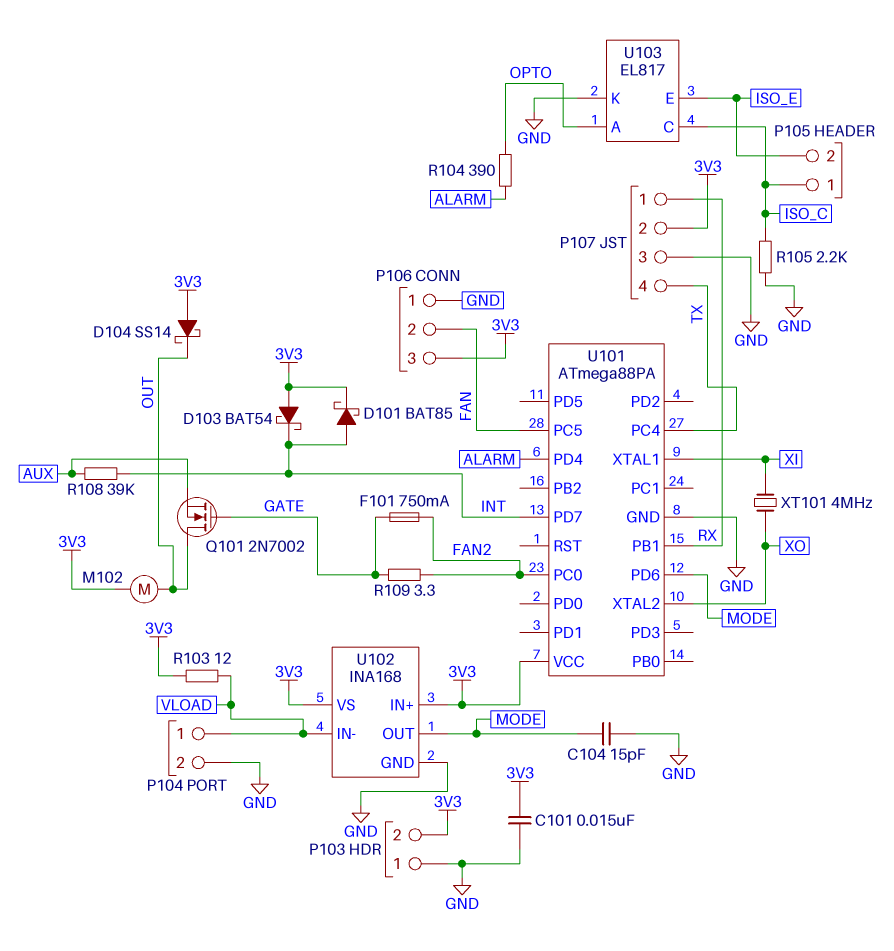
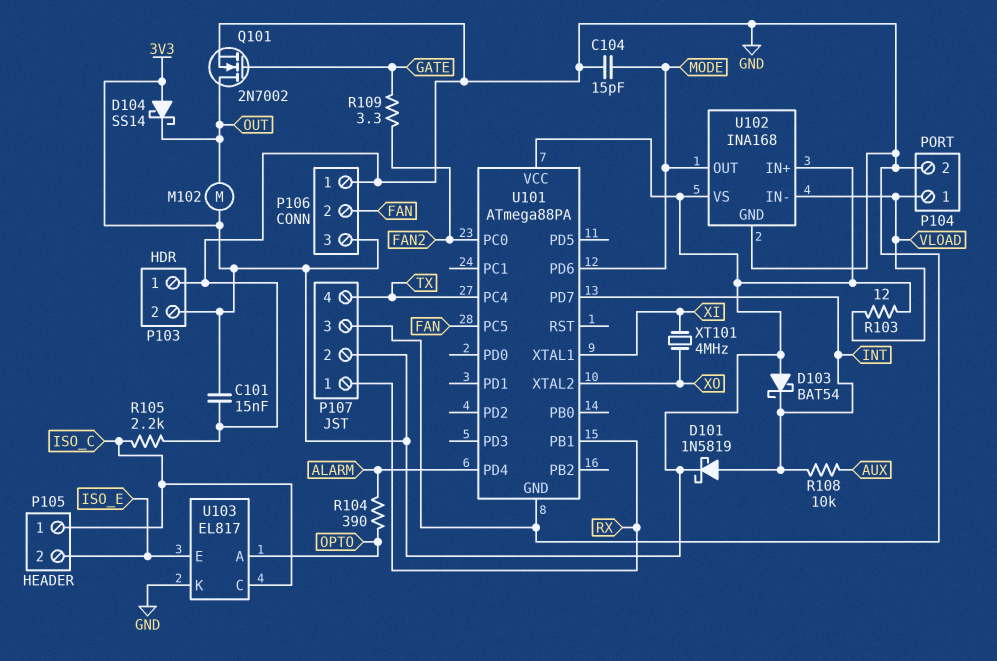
D101: schottky BAT85 (A INT, K 3V3) -> schottky 1N5819 (A INT, K 3V3)
F101: 750mA (FAN2, GATE) -> none
Q101: NMOS 2N7002 (G GATE, D OUT, S AUX) -> NMOS 2N7002 (G GATE, D OUT, S GND)
R108: 39k (AUX, INT) -> 10k (AUX, INT)

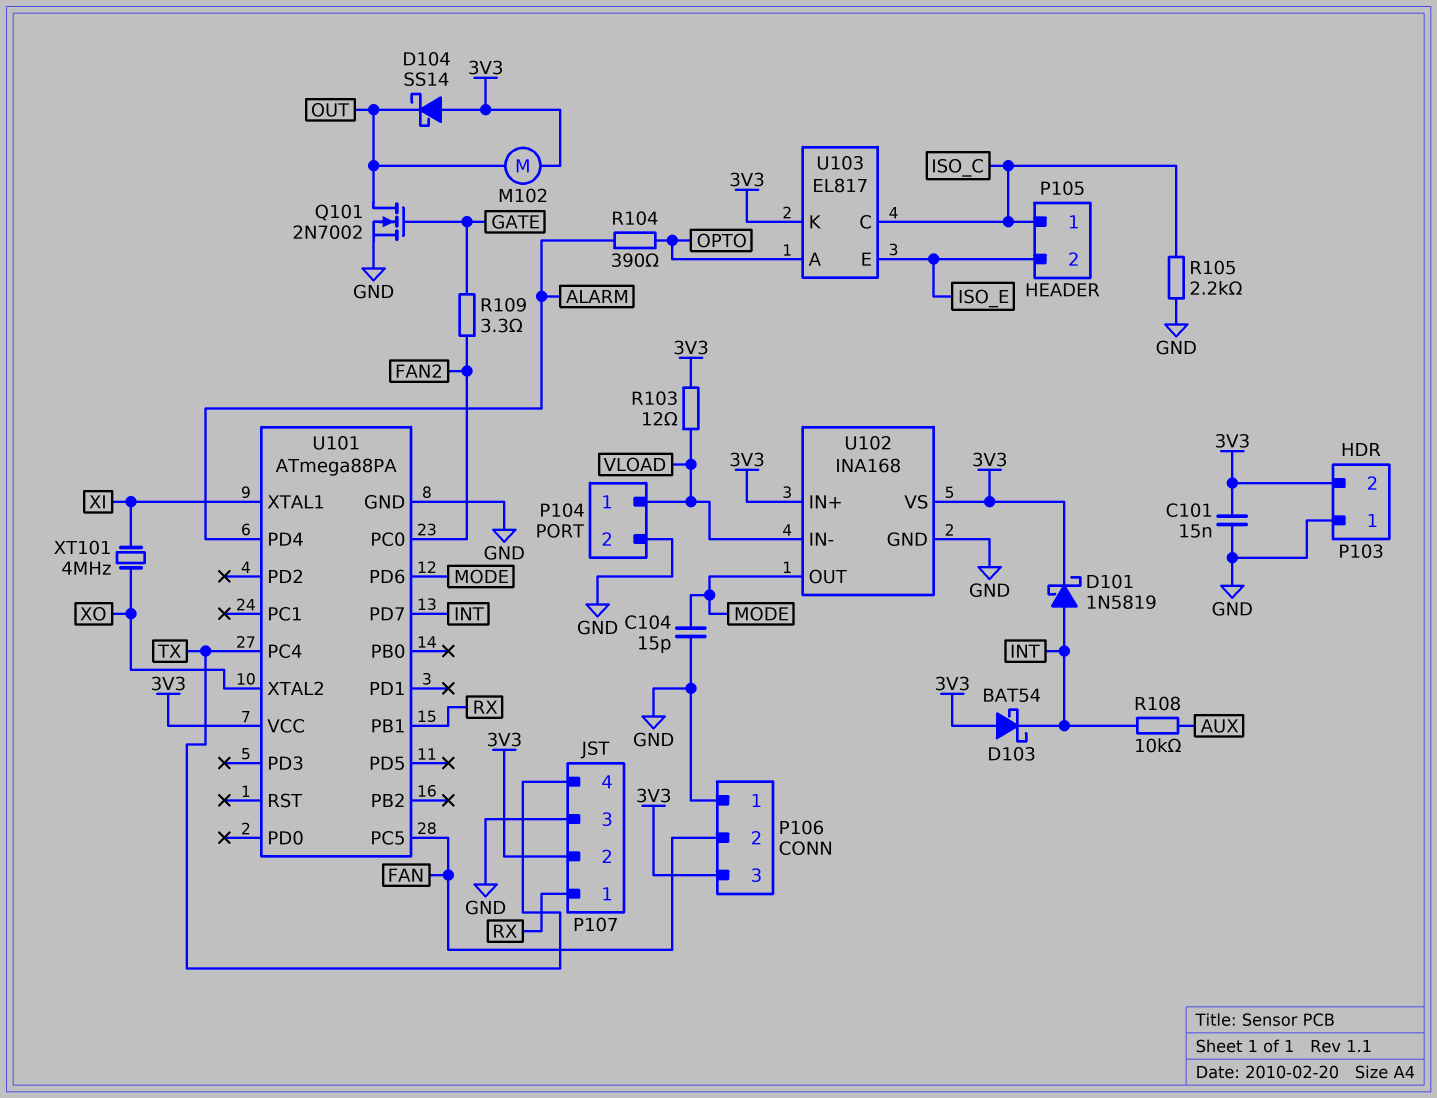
U103 pin K: GND -> 3V3

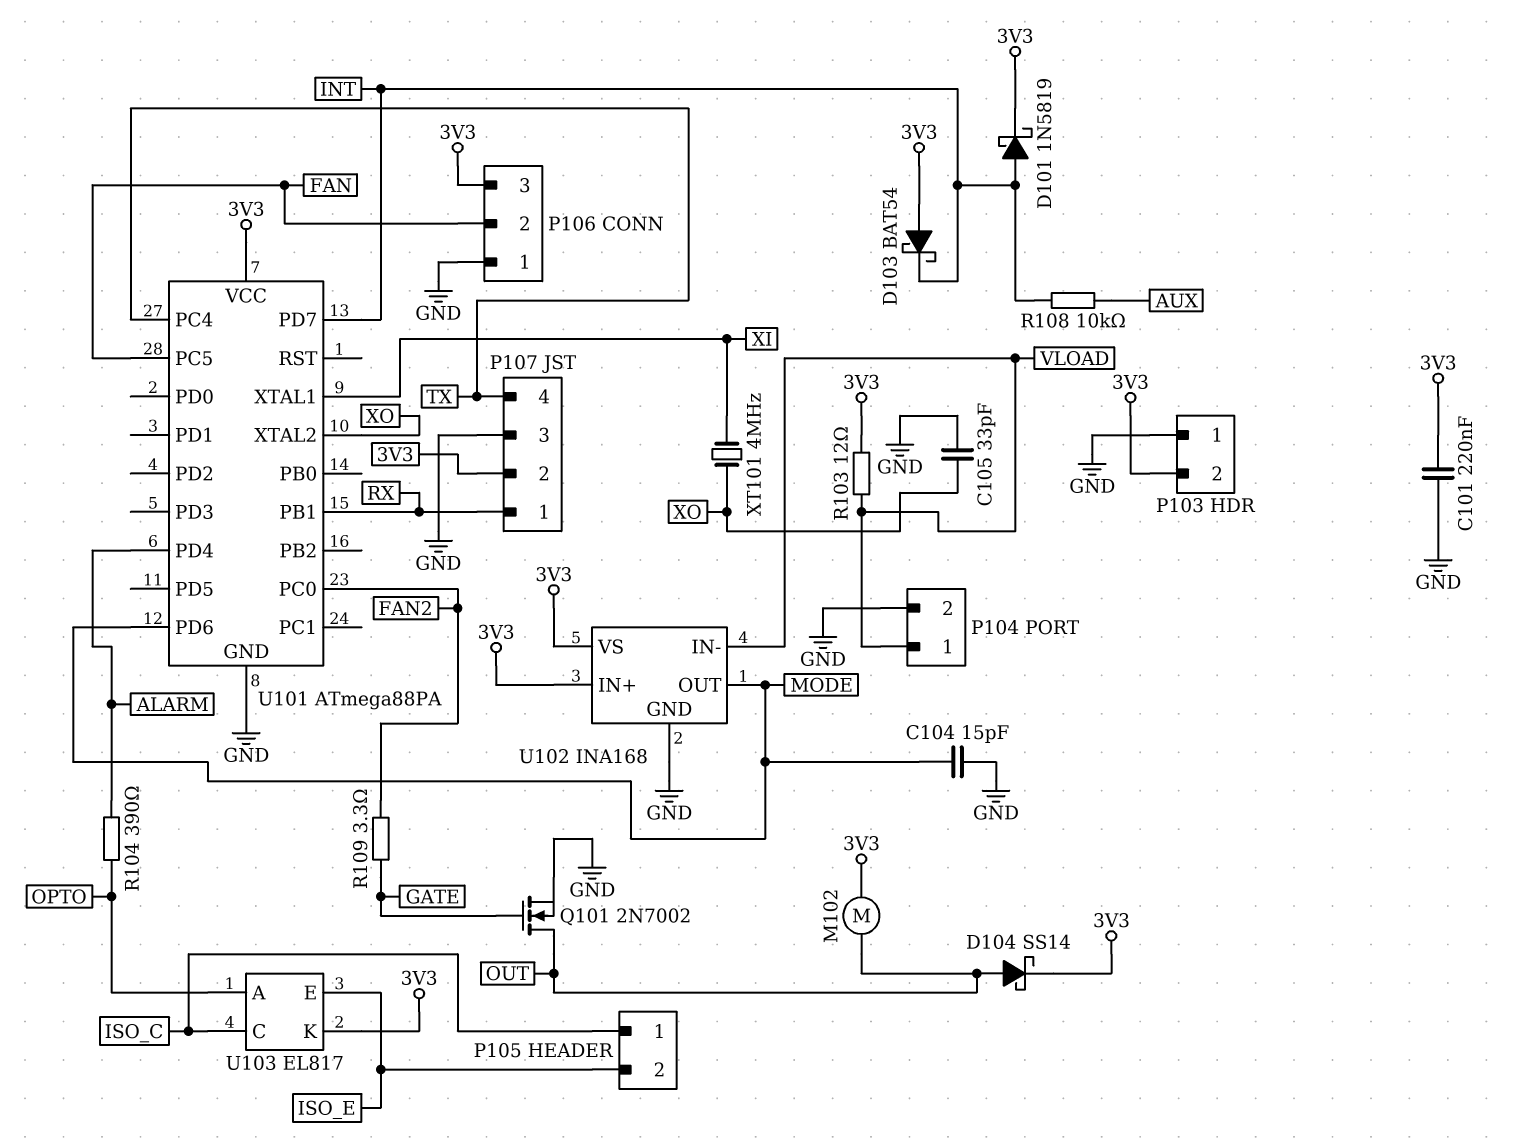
C101: 15nF (3V3, GND) -> 220nF (3V3, GND)
C105: none -> 33pF (GND, XO)
D104: schottky SS14 (A 3V3, K OUT) -> schottky SS14 (A OUT, K 3V3)
R105: 2.2k (GND, ISO_C) -> none

